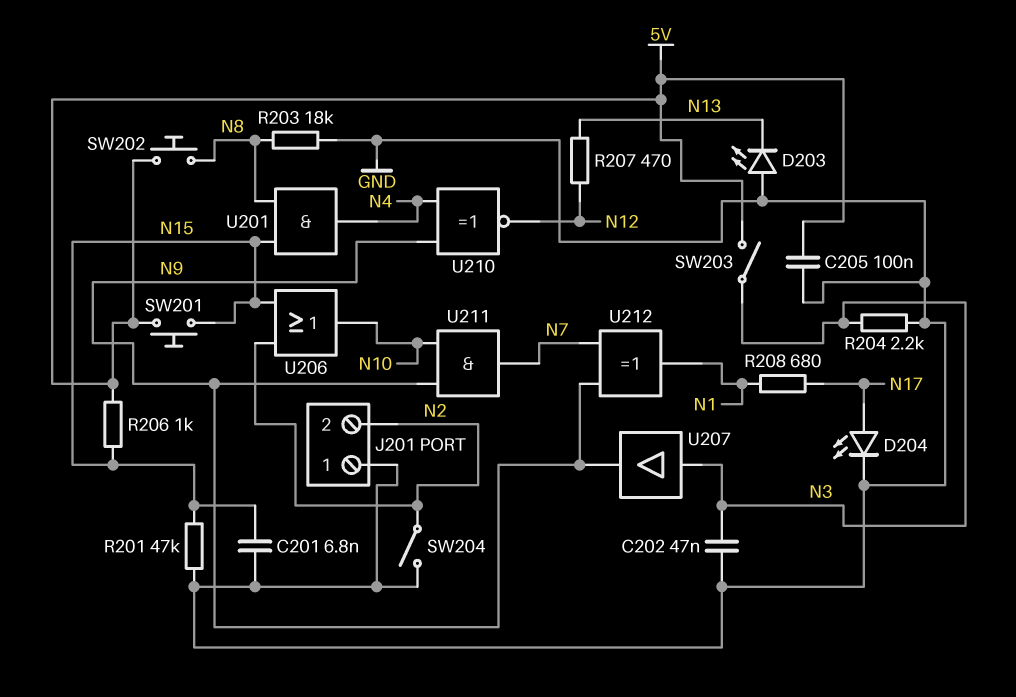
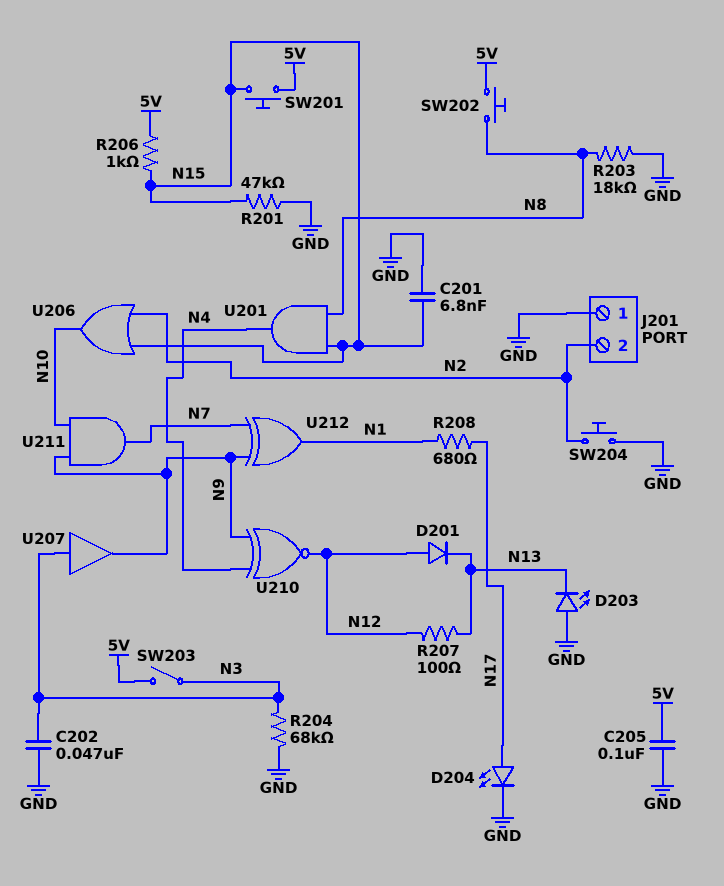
D201: none -> diode (A N12, K N13)
R204: 2.2k (GND, N3) -> 68k (GND, N3)
R207: 470 (N12, N13) -> 100 (N12, N13)
SW204: switch (GND, N2) -> button (GND, N2)

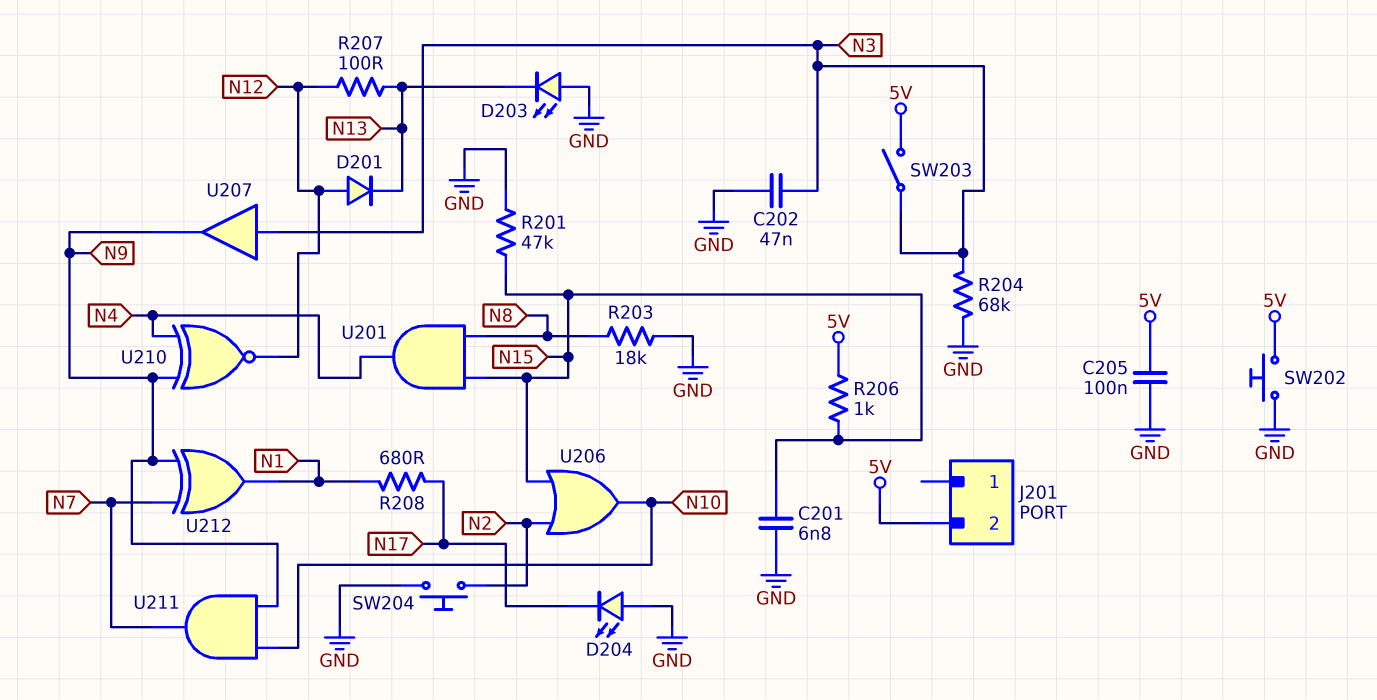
D204: LED (A N17, K GND) -> LED (A GND, K N17)
J201 pin 1: GND -> none
J201 pin 2: N2 -> 5V
SW201: button (5V, N15) -> none
SW202: button (5V, N8) -> button (5V, GND)

